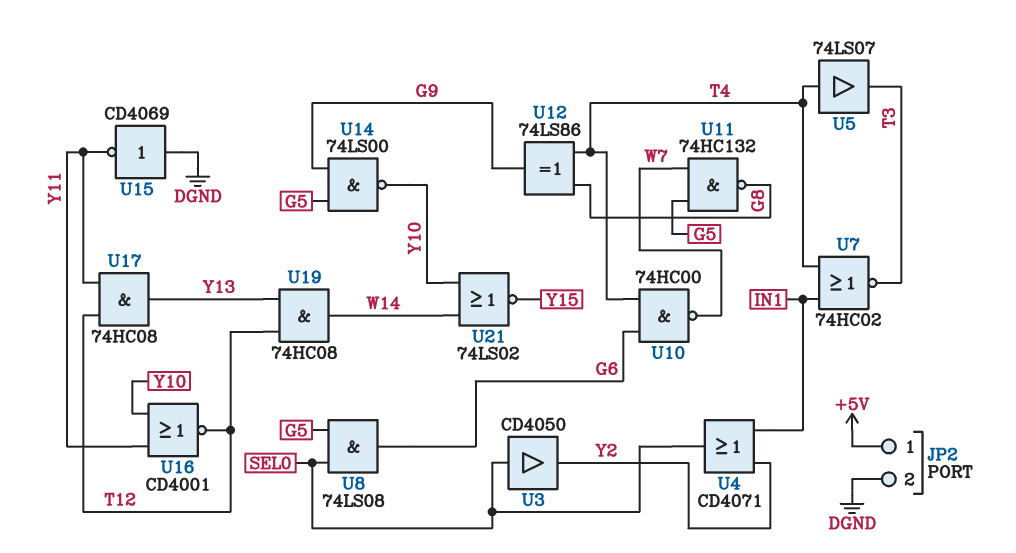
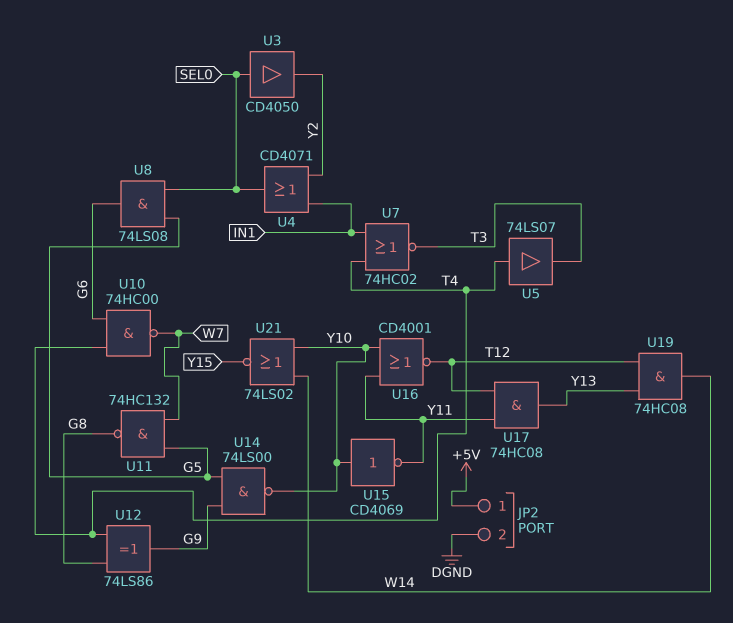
U15: NOT CD4069 (in DGND, out Y11) -> NOT CD4069 (in Y10, out Y11)

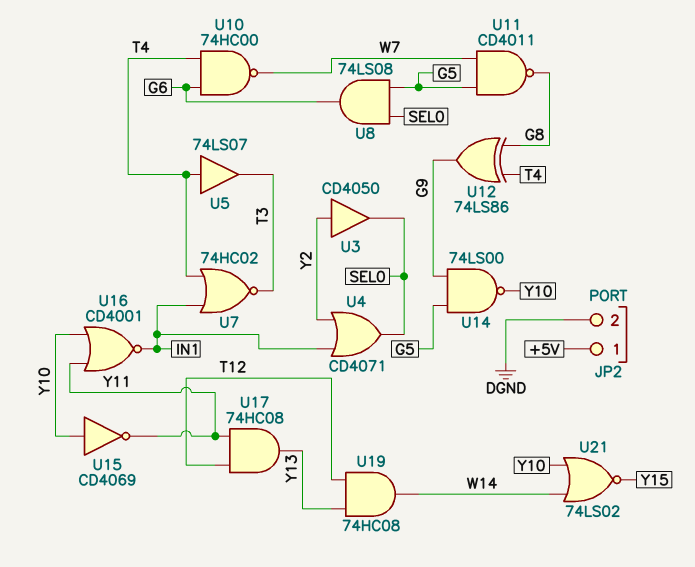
U3: buffer CD4050 (in SEL0, out Y2) -> buffer CD4050 (in Y2, out SEL0)
U11: NAND 74HC132 (in G5, in W7, out G8) -> NAND CD4011 (in G5, in W7, out G8)
U16: NOR CD4001 (in Y10, in Y11, out T12) -> NOR CD4001 (in Y10, in Y11, out IN1)

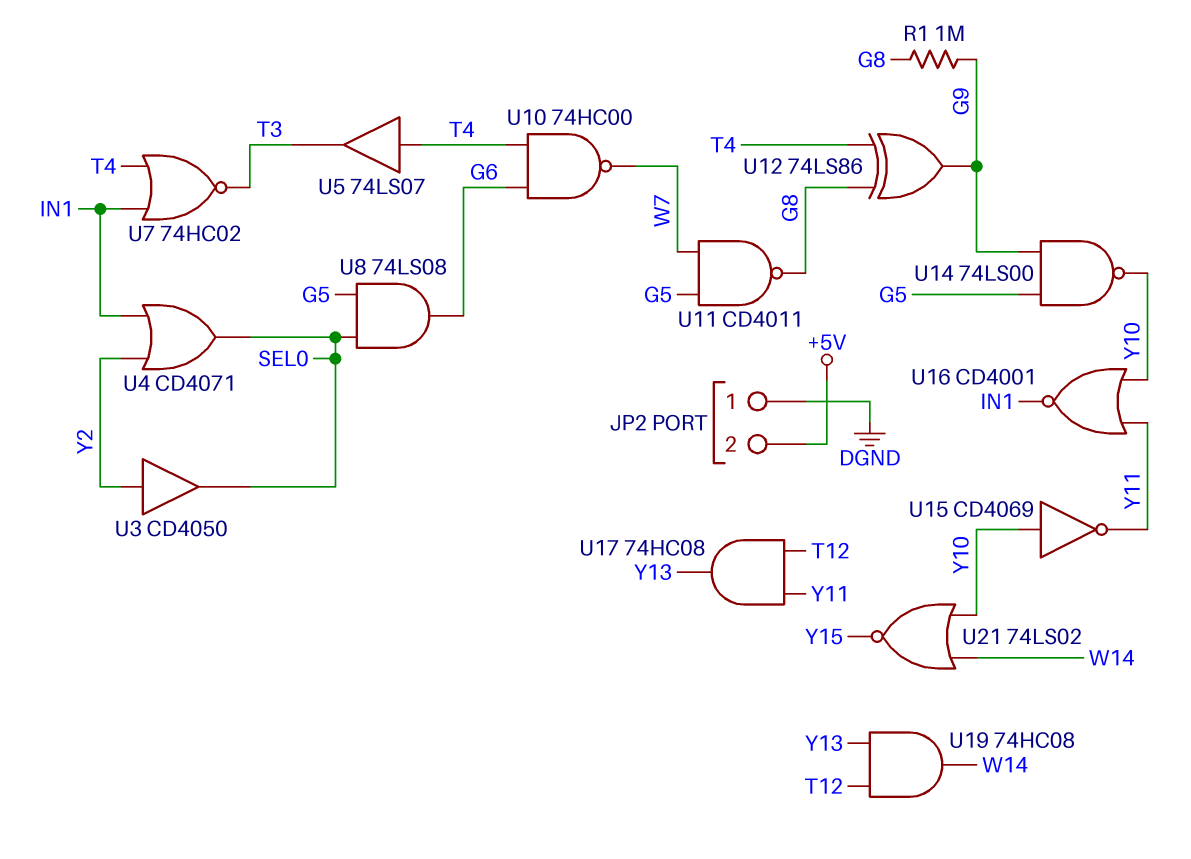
JP2 pin 1: +5V -> DGND
JP2 pin 2: DGND -> +5V
R1: none -> 1M (G8, G9)

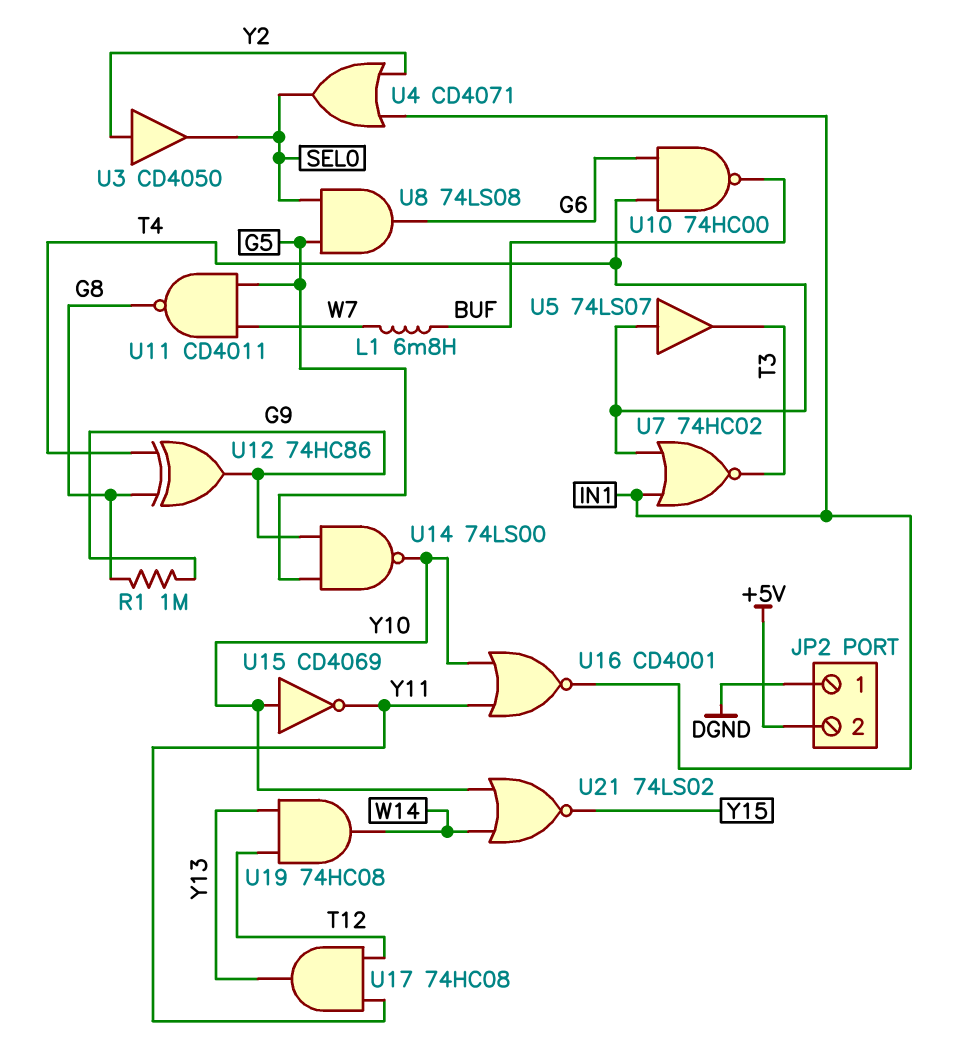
L1: none -> 6.8mH (BUF, W7)
U10: NAND 74HC00 (in G6, in T4, out W7) -> NAND 74HC00 (in G6, in T4, out BUF)
U12: XOR 74LS86 (in G8, in T4, out G9) -> XOR 74HC86 (in G8, in T4, out G9)

